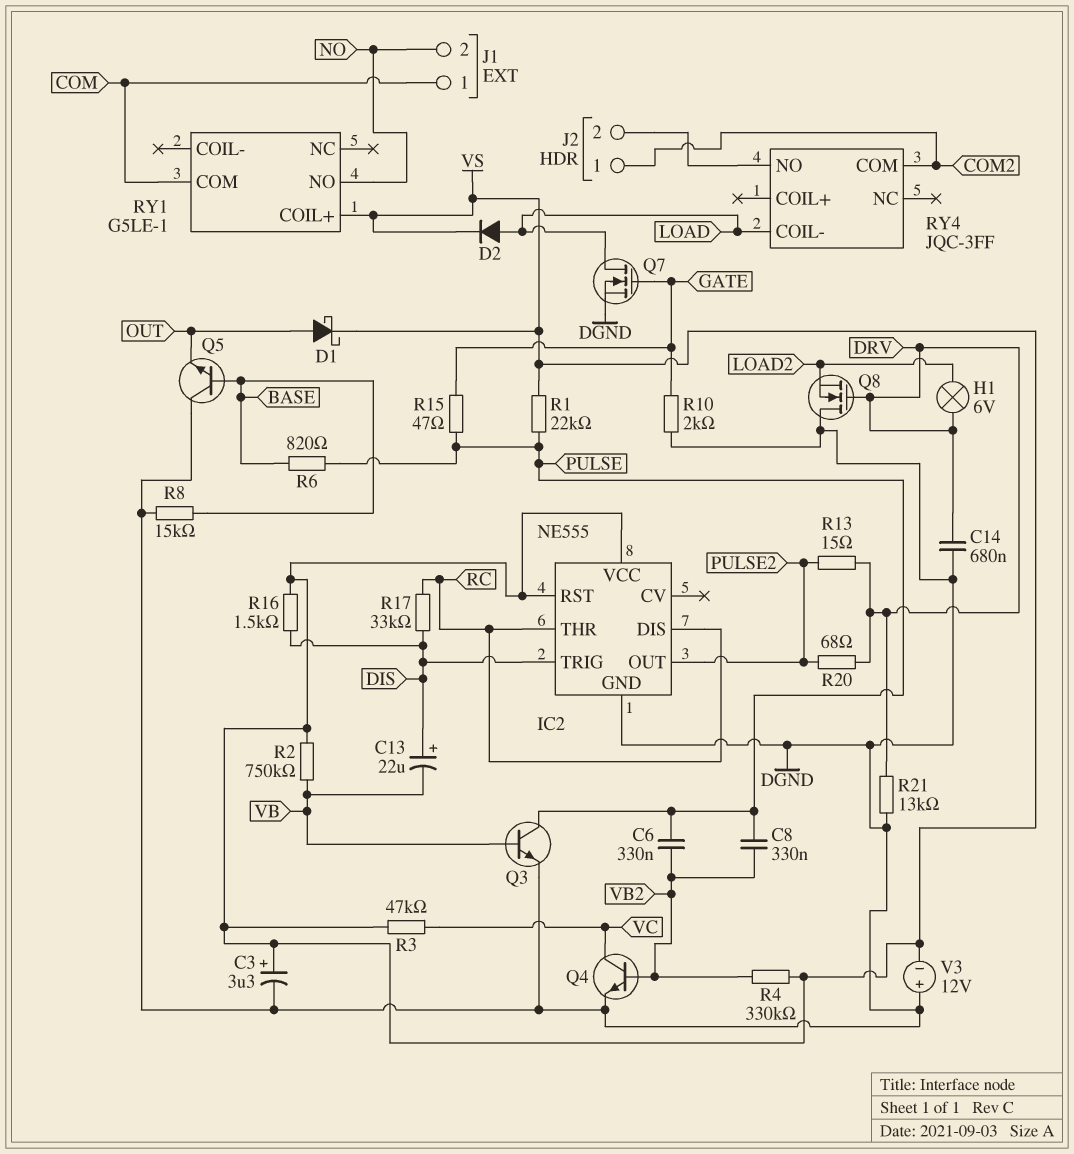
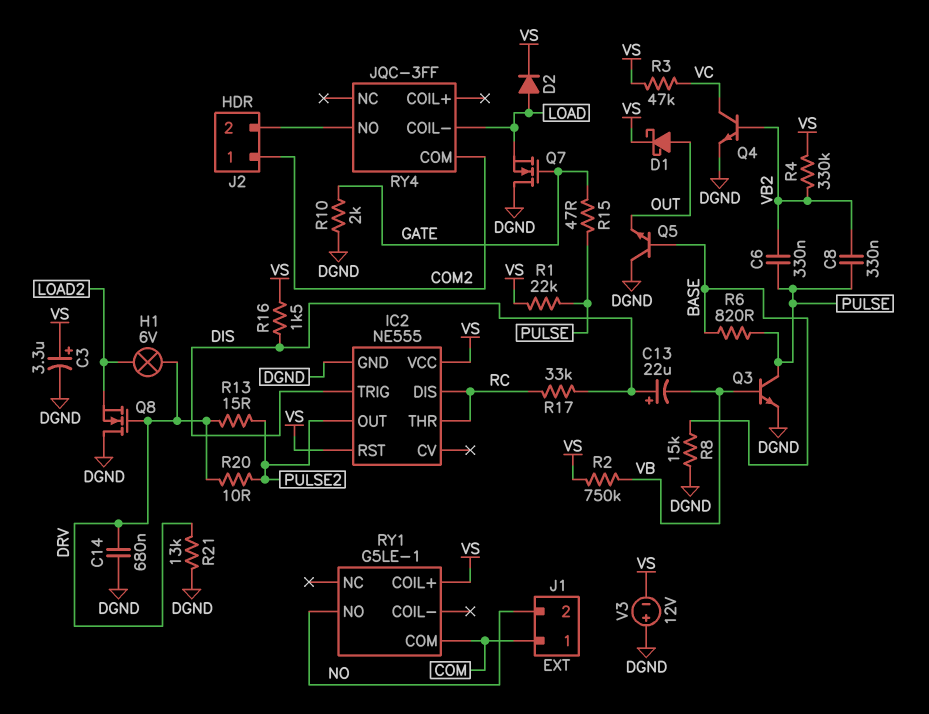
Q7: NMOS (G GATE, D LOAD, S DGND) -> NMOS (G GATE, D DGND, S LOAD)
R20: 68 (DRV, PULSE2) -> 10 (DRV, PULSE2)

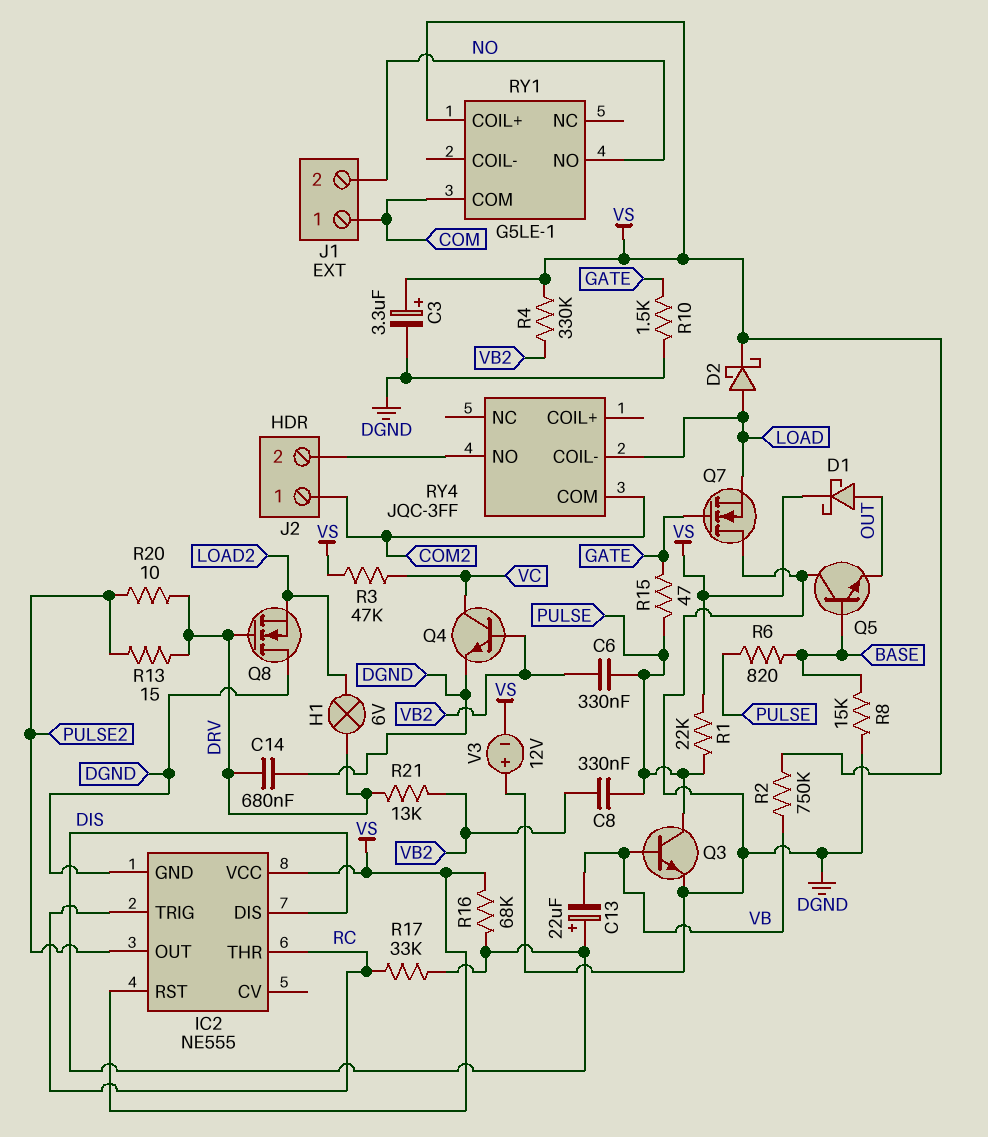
D2: diode (A LOAD, K VS) -> schottky (A LOAD, K VS)
IC2 pin DIS: RC -> DIS
IC2 pin TRIG: DIS -> RC
R10: 2k (DGND, GATE) -> 1.5k (DGND, GATE)
R16: 1.5k (DIS, VS) -> 68k (DIS, VS)
R21: 13k (DGND, DRV) -> 13k (DRV, VB2)

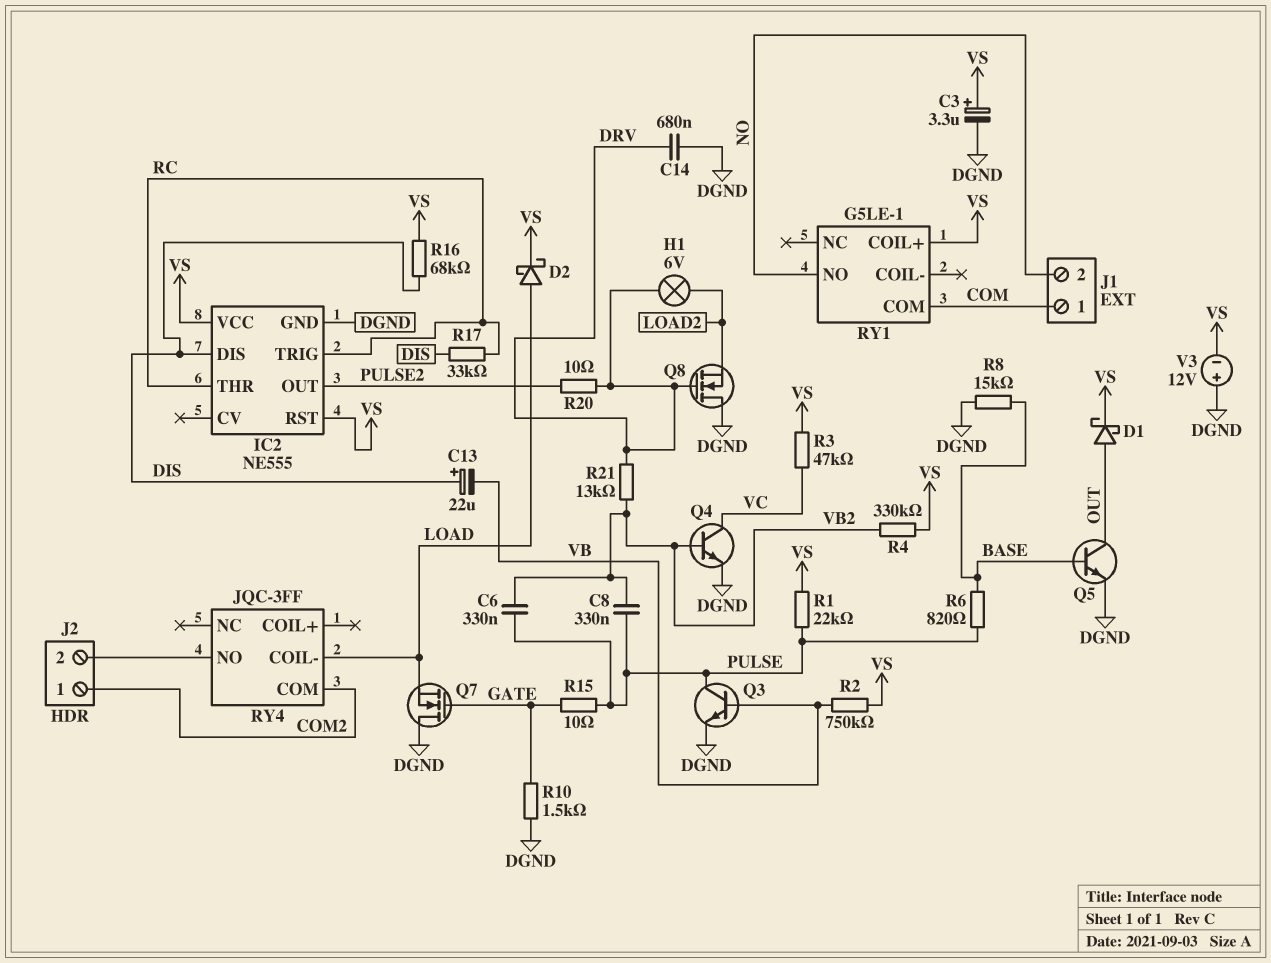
Q5: NPN (B BASE, C DGND, E OUT) -> NPN (B BASE, C OUT, E DGND)
R13: 15 (DRV, PULSE2) -> none
R15: 47 (GATE, PULSE) -> 10 (GATE, PULSE)

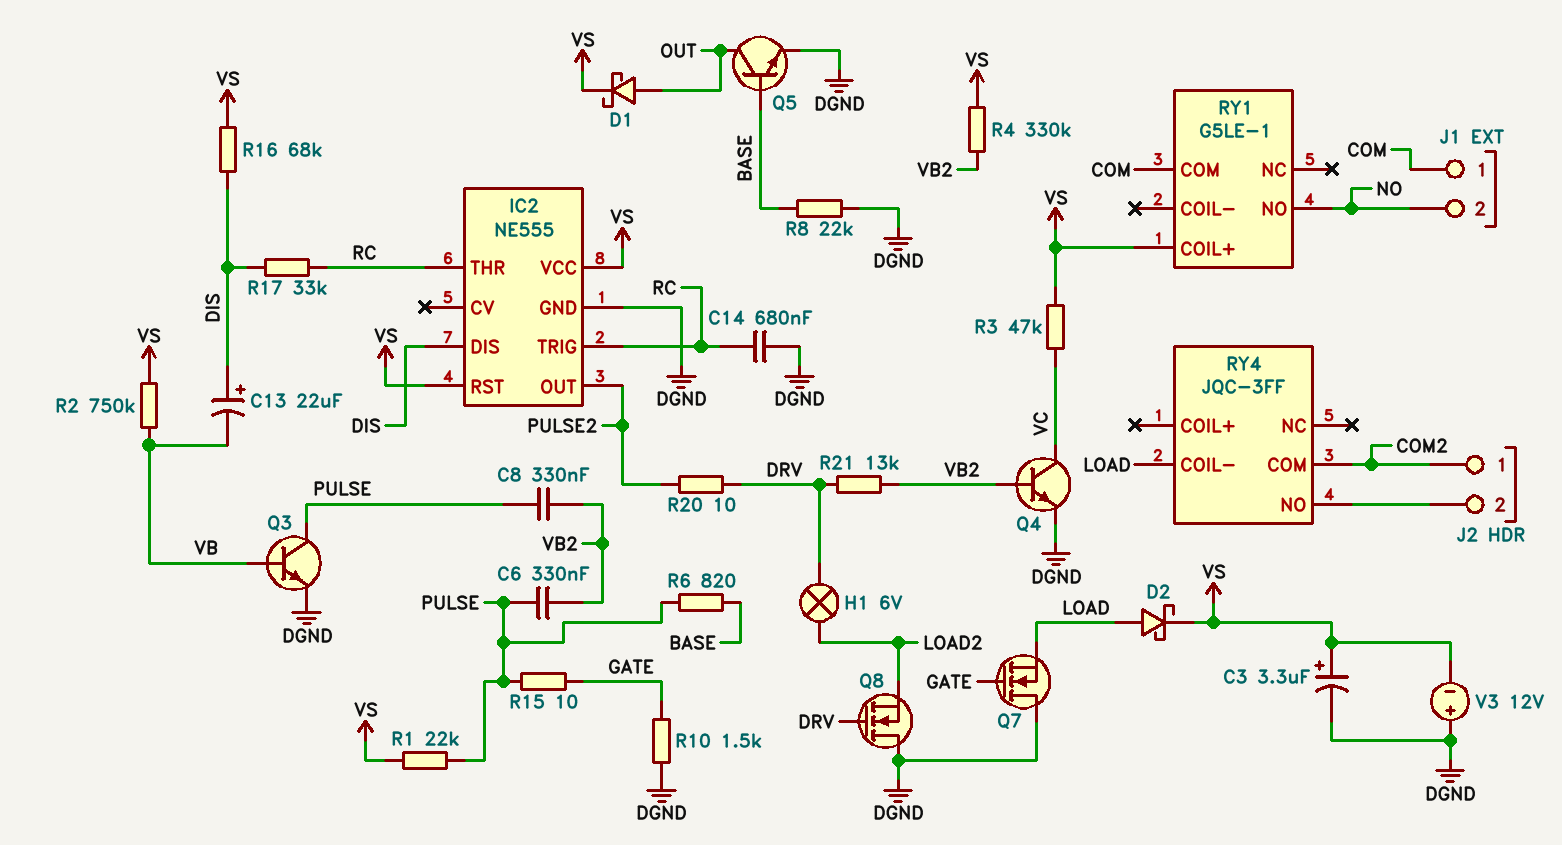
C14: 680nF (DGND, DRV) -> 680nF (DGND, RC)
R8: 15k (BASE, DGND) -> 22k (BASE, DGND)

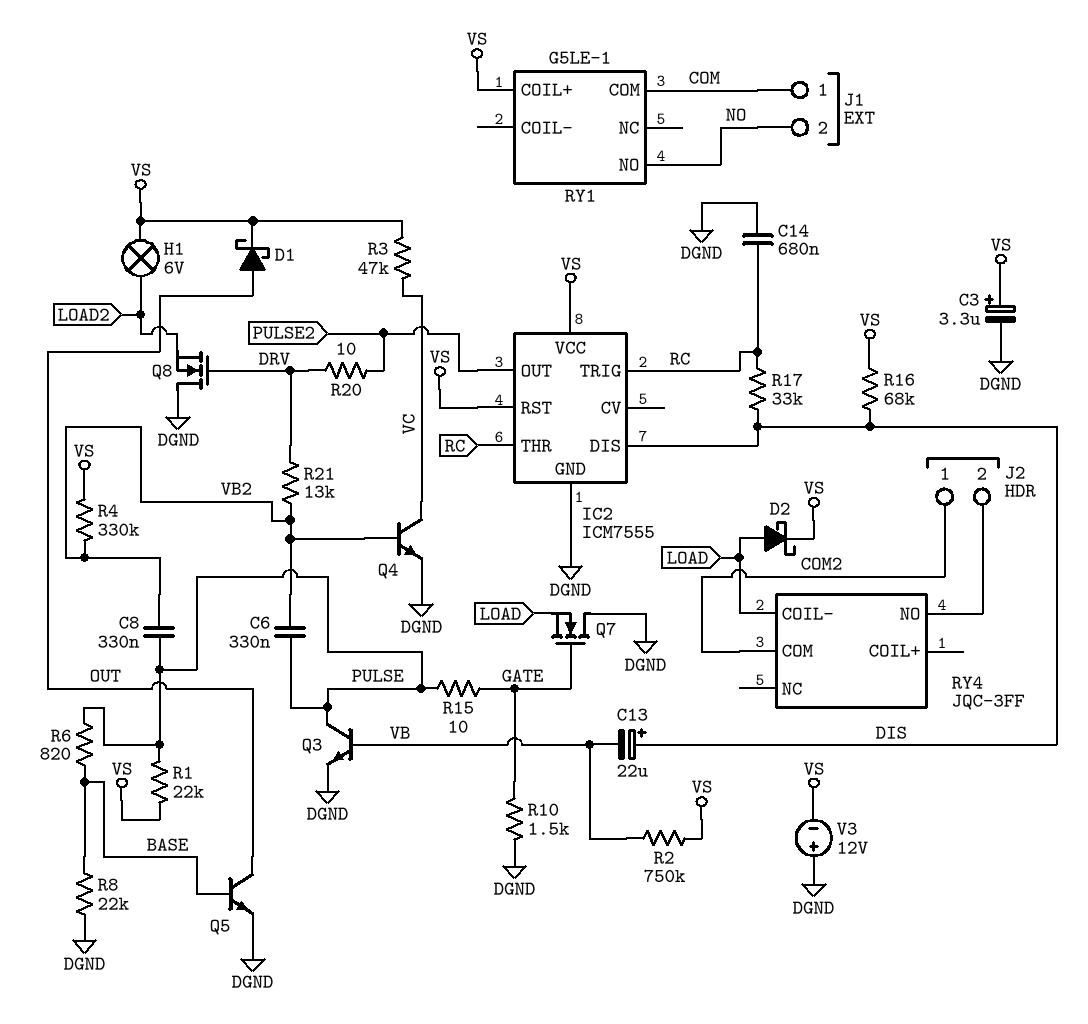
H1: lamp 6V (DRV, LOAD2) -> lamp 6V (LOAD2, VS)
IC2: NE555 -> ICM7555

